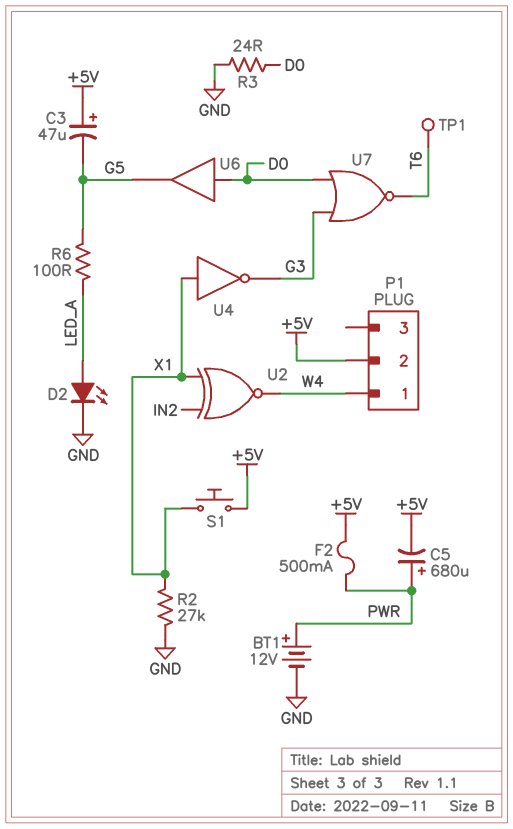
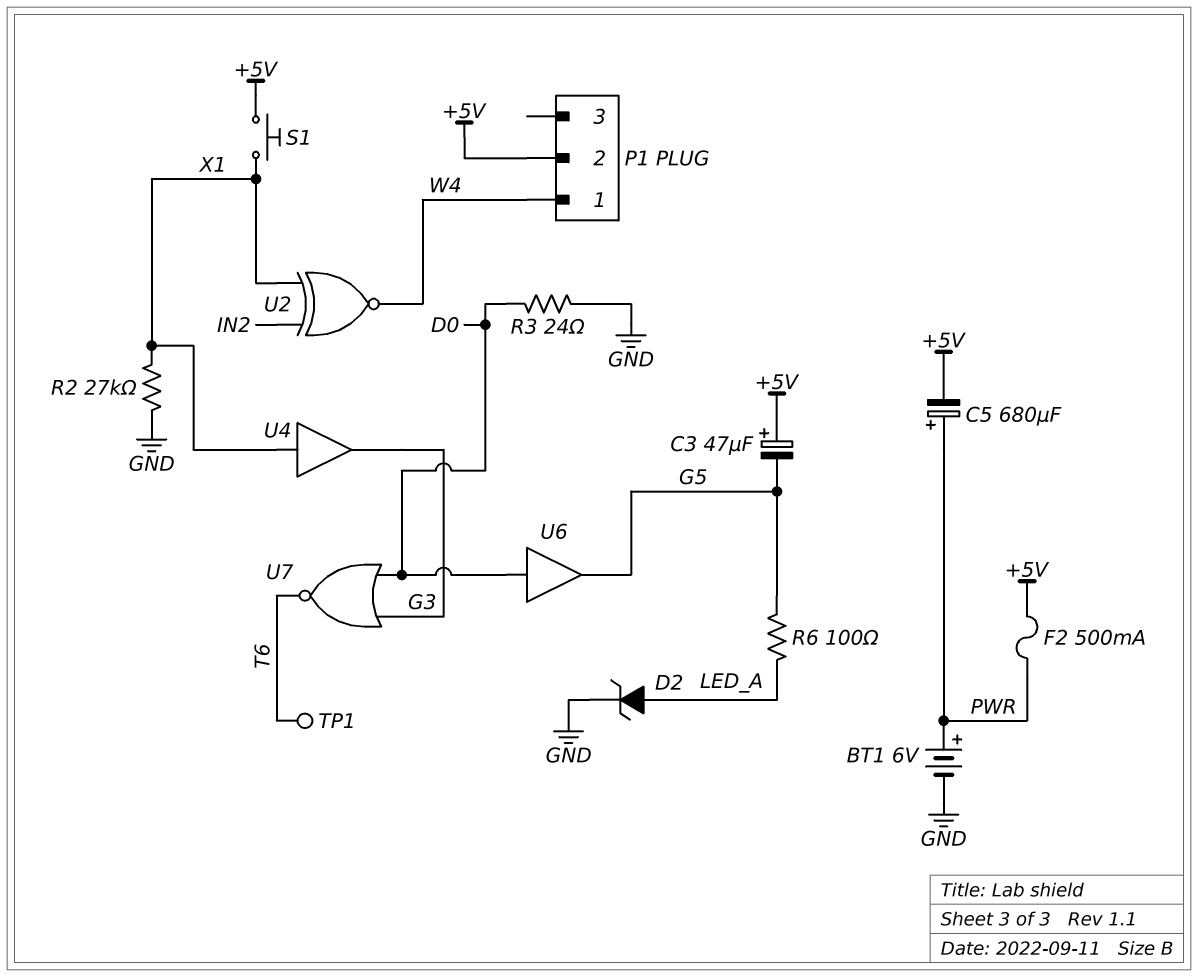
BT1: 12V (plus PWR, minus GND) -> 6V (plus PWR, minus GND)
D2: LED (A LED_A, K GND) -> zener (A LED_A, K GND)
U4: NOT (in X1, out G3) -> buffer (in X1, out G3)

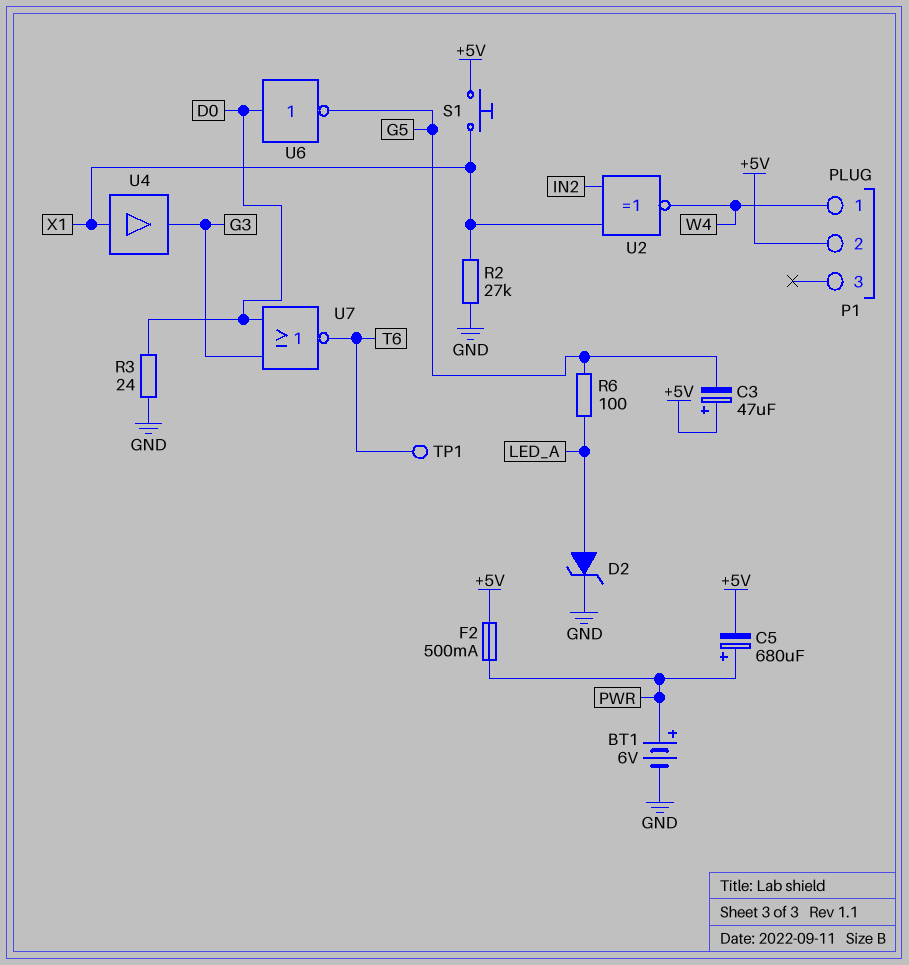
U6: buffer (in D0, out G5) -> NOT (in D0, out G5)

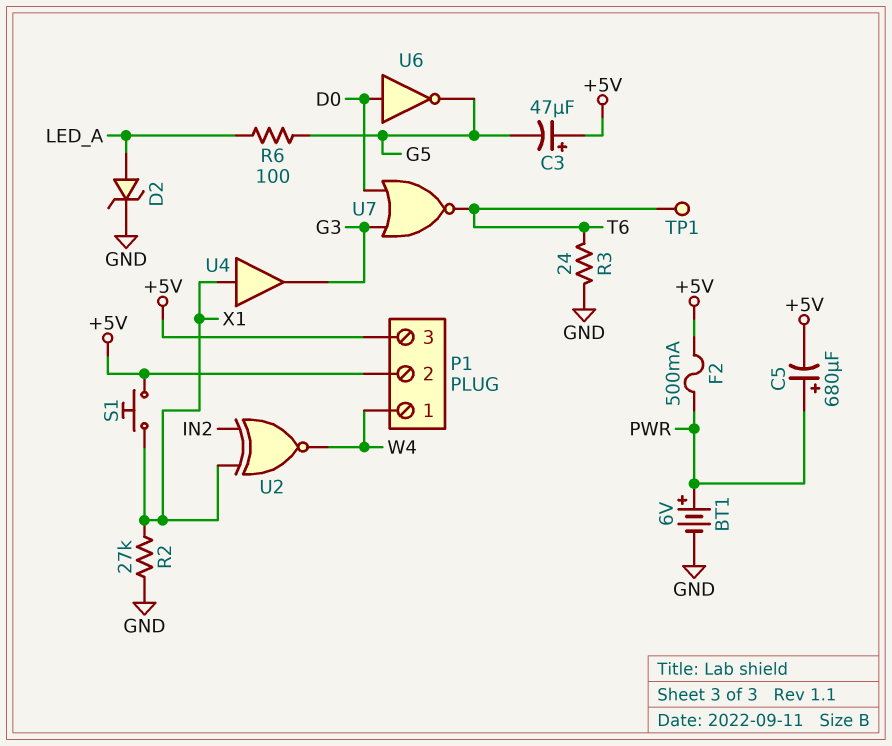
P1 pin 3: none -> +5V
R3: 24 (D0, GND) -> 24 (GND, T6)

